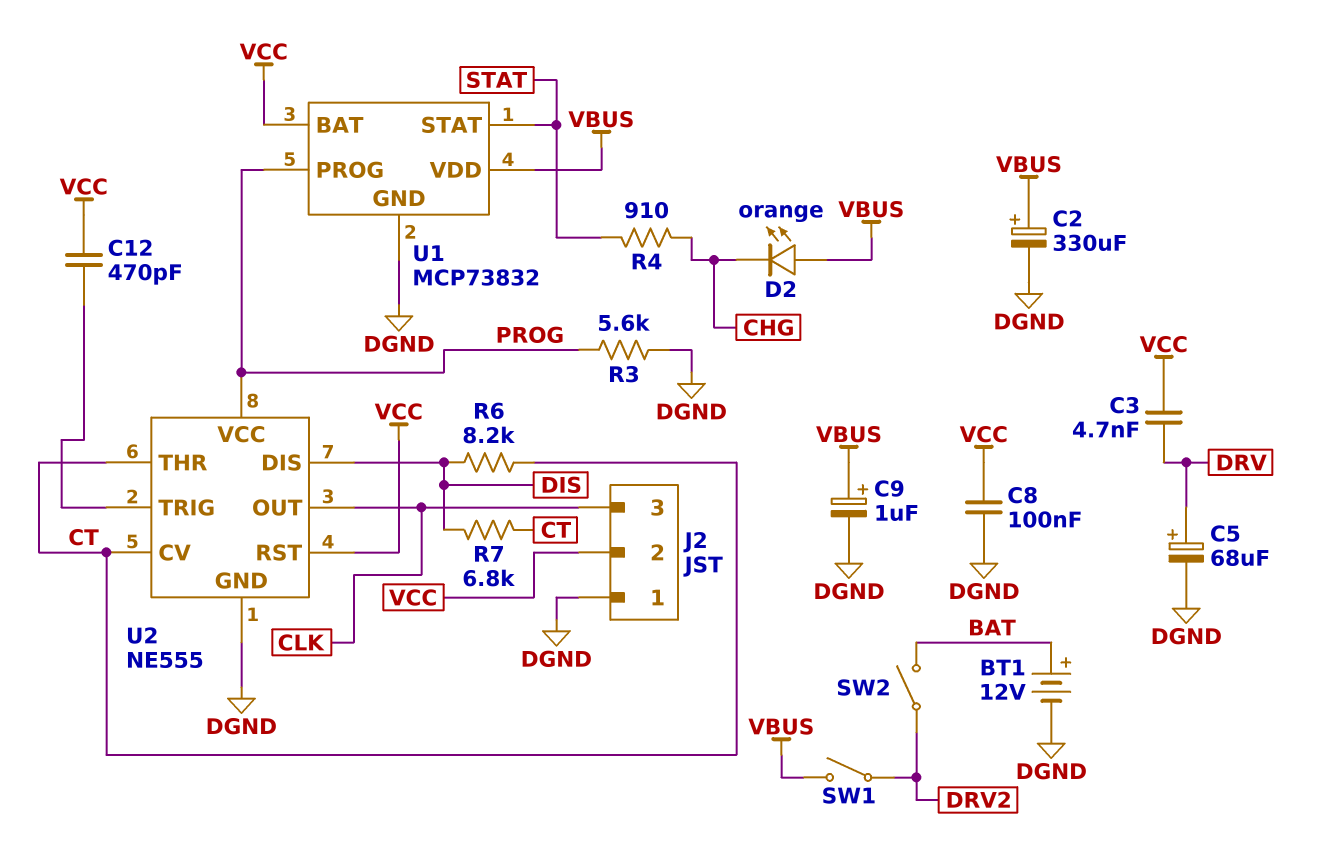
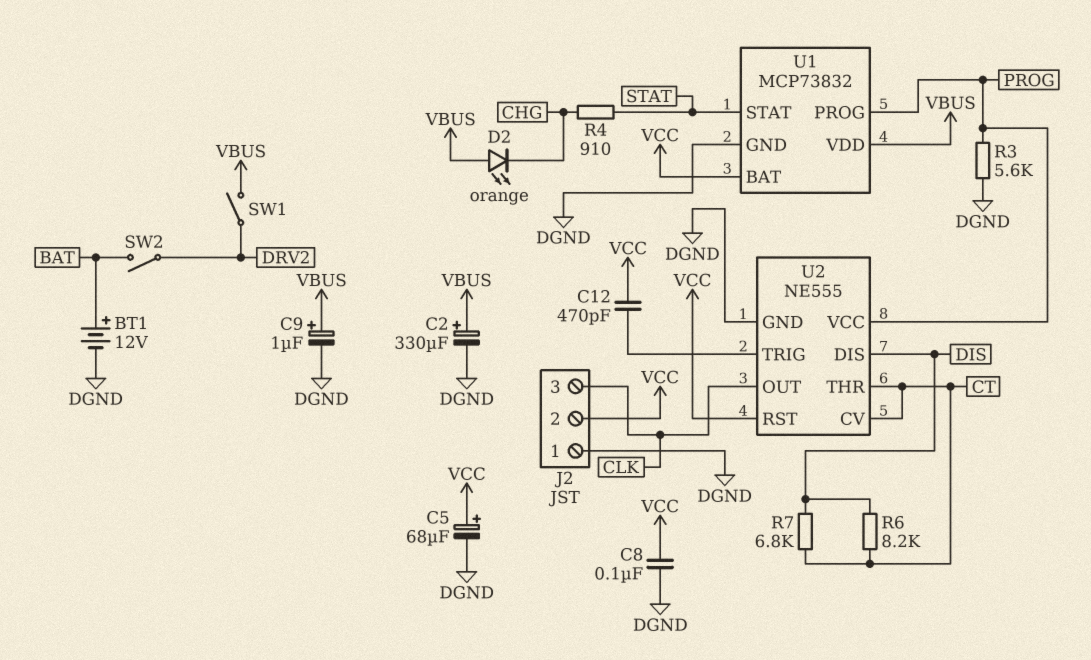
C3: 4.7nF (DRV, VCC) -> none
C5: 68uF (plus DRV, minus DGND) -> 68uF (plus VCC, minus DGND)

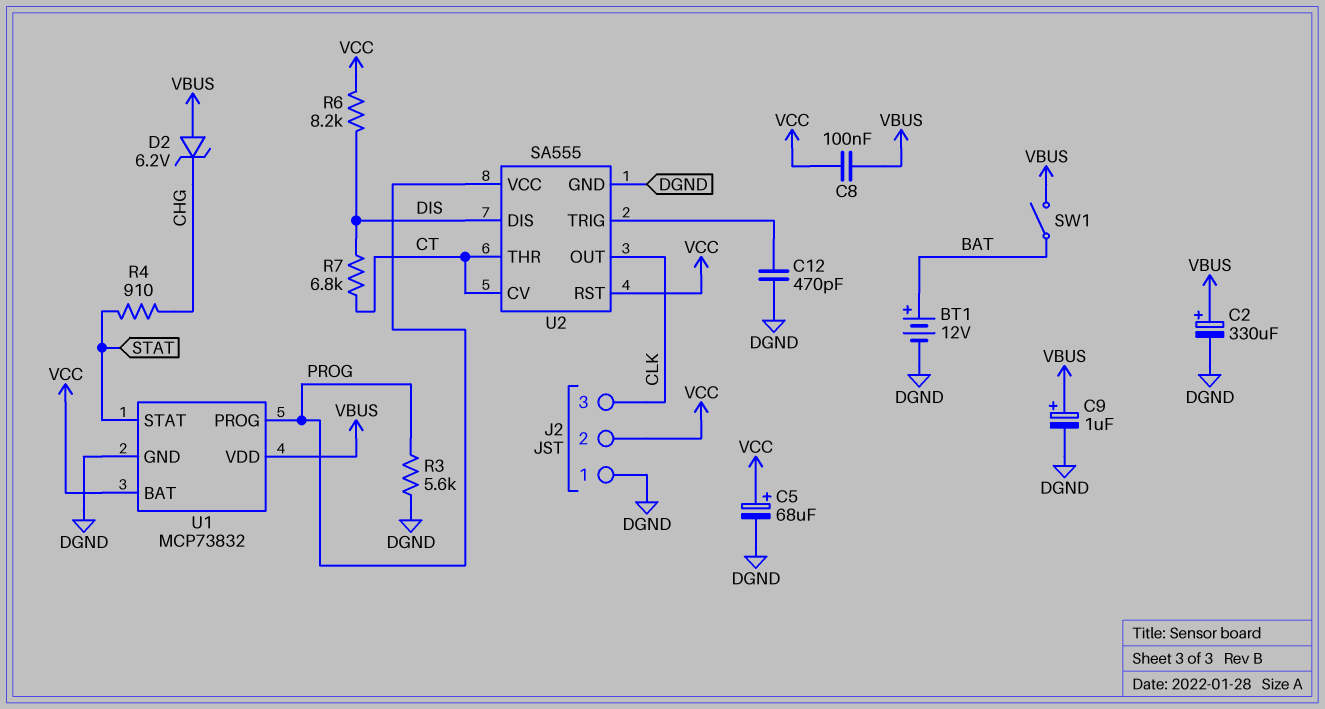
C8: 100nF (DGND, VCC) -> 100nF (VBUS, VCC)
C12: 470pF (U2/TRIG, VCC) -> 470pF (DGND, U2/TRIG)
D2: LED orange (A VBUS, K CHG) -> zener 6.2V (A VBUS, K CHG)
R6: 8.2k (CT, DIS) -> 8.2k (DIS, VCC)
SW1: switch (DRV2, VBUS) -> switch (BAT, VBUS)
SW2: switch (BAT, DRV2) -> none
U2: NE555 -> SA555

